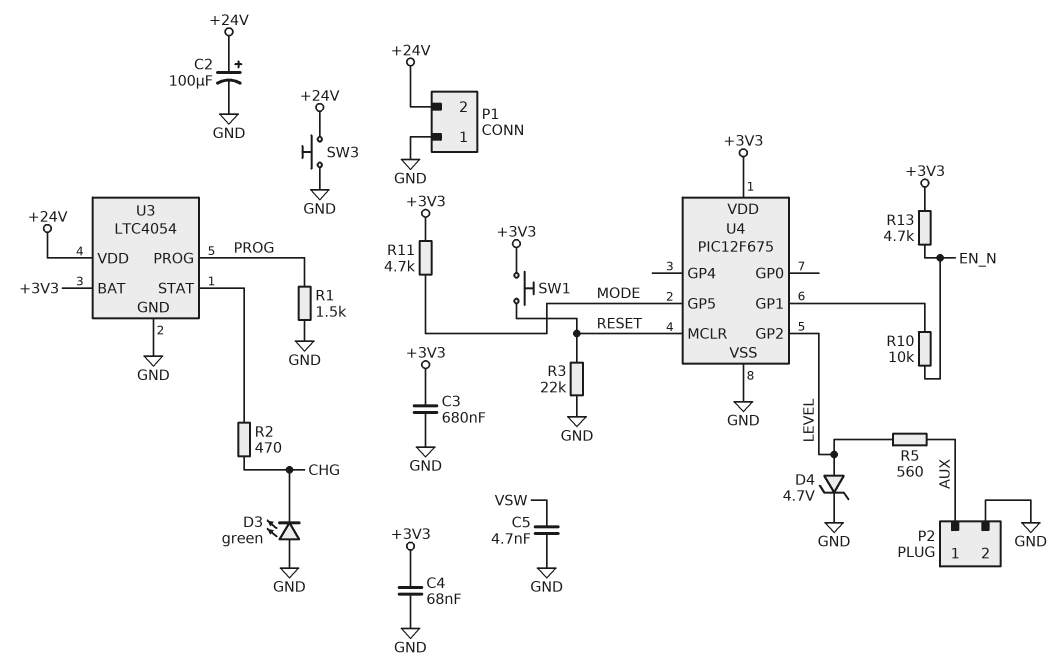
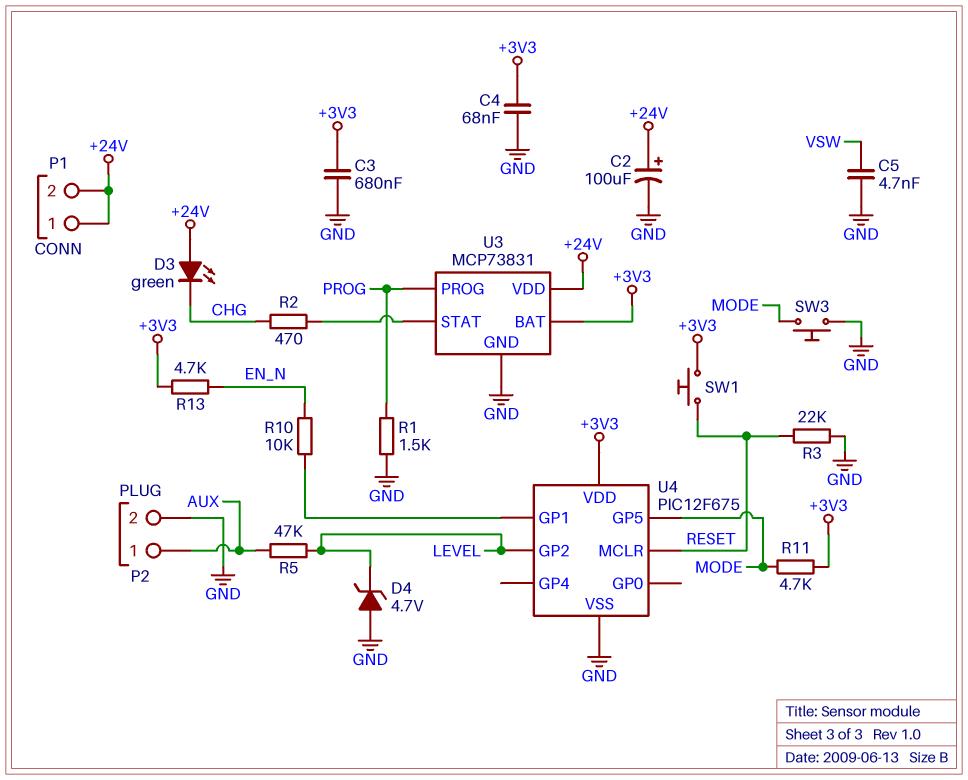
D3: LED green (A GND, K CHG) -> LED green (A +24V, K CHG)
D4: zener 4.7V (A LEVEL, K GND) -> zener 4.7V (A GND, K LEVEL)
P1 pin 1: GND -> +24V
R5: 560 (AUX, LEVEL) -> 47k (AUX, LEVEL)
SW3: button (+24V, GND) -> button (GND, MODE)
U3: LTC4054 -> MCP73831

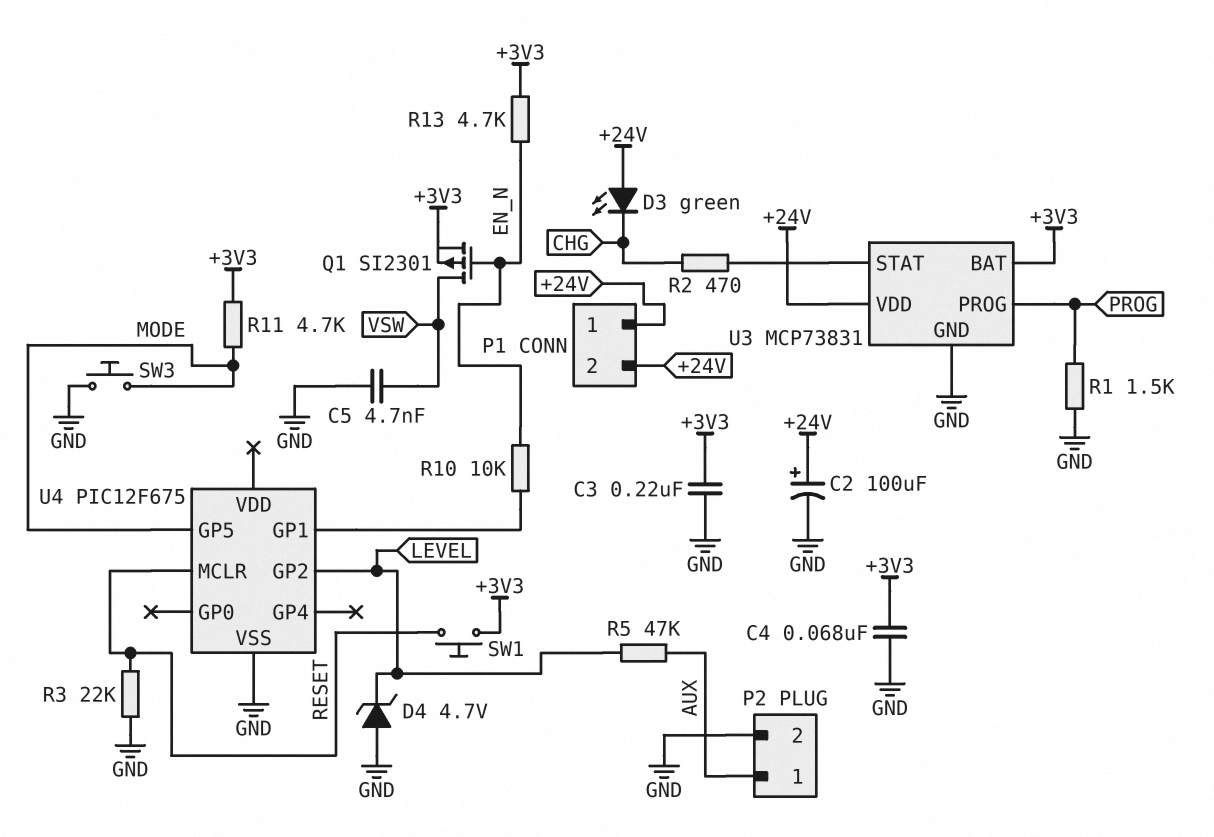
C3: 680nF (+3V3, GND) -> 220nF (+3V3, GND)
Q1: none -> PMOS SI2301 (G EN_N, D VSW, S +3V3)
U4 pin VDD: +3V3 -> none

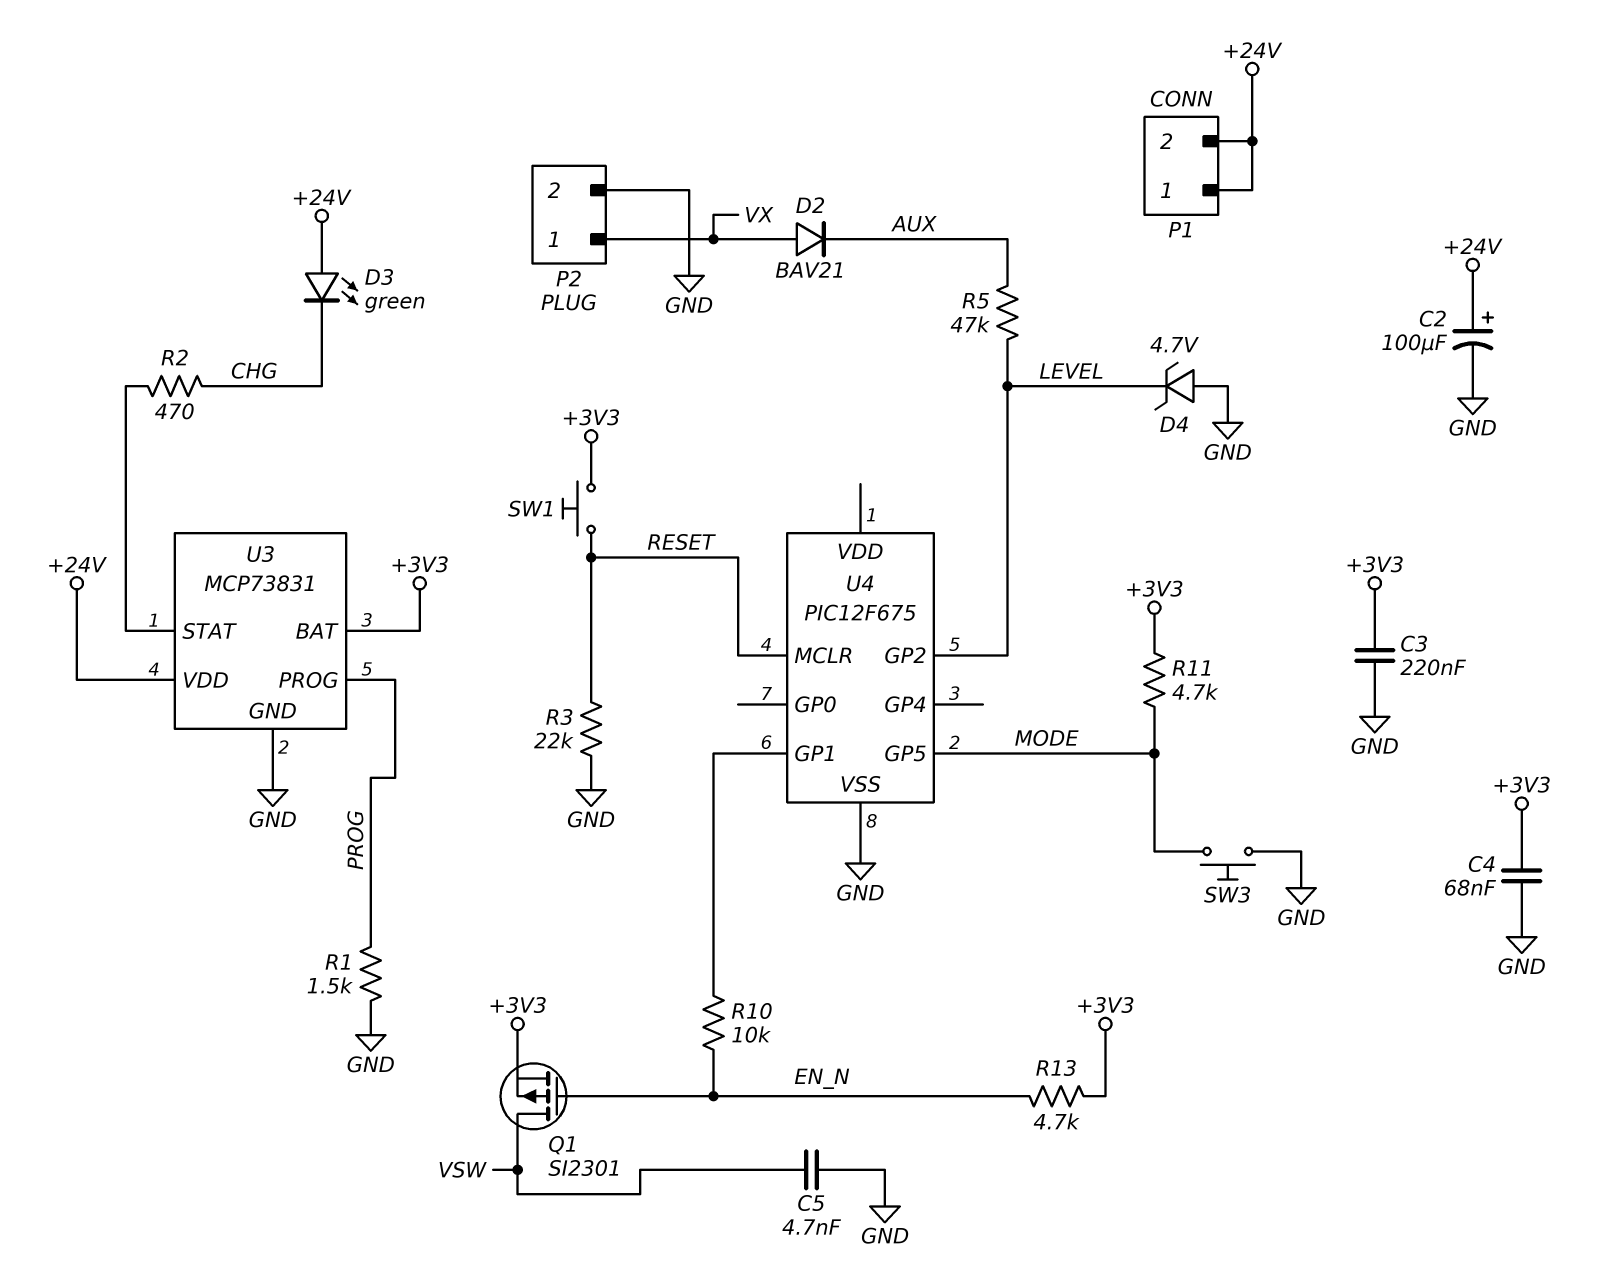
D2: none -> diode BAV21 (A VX, K AUX)
P2 pin 1: AUX -> VX

